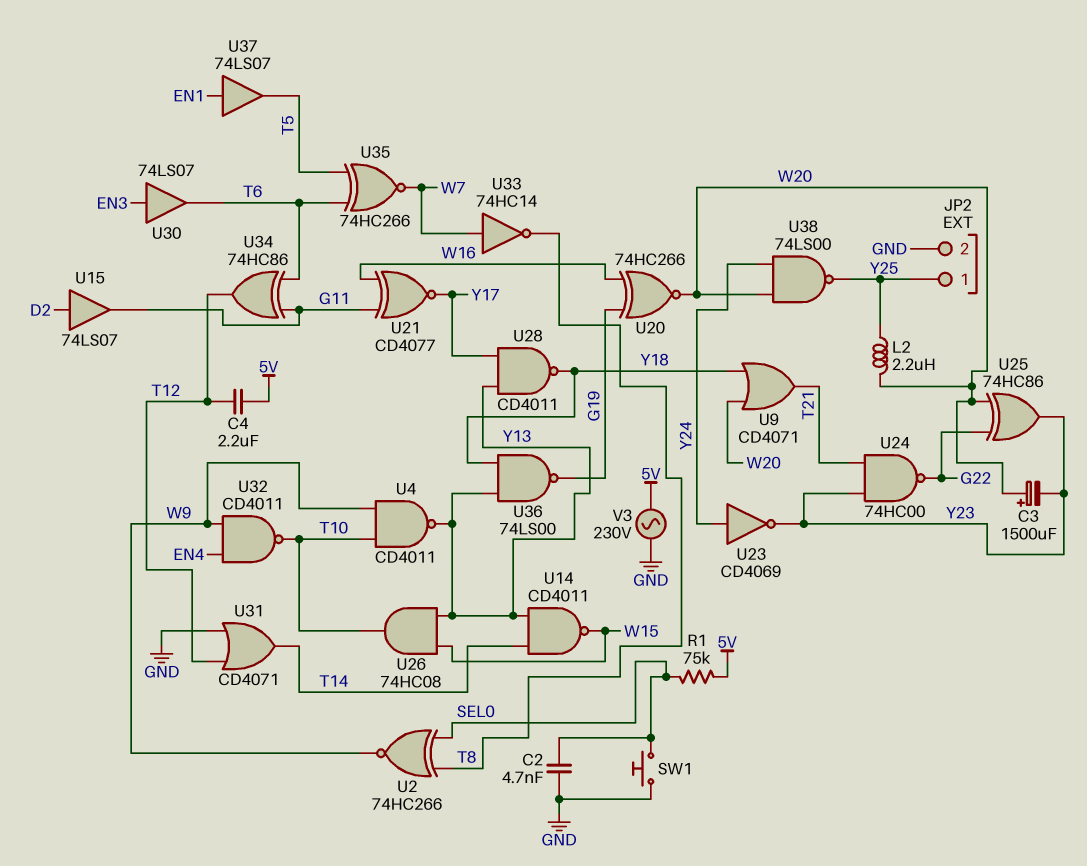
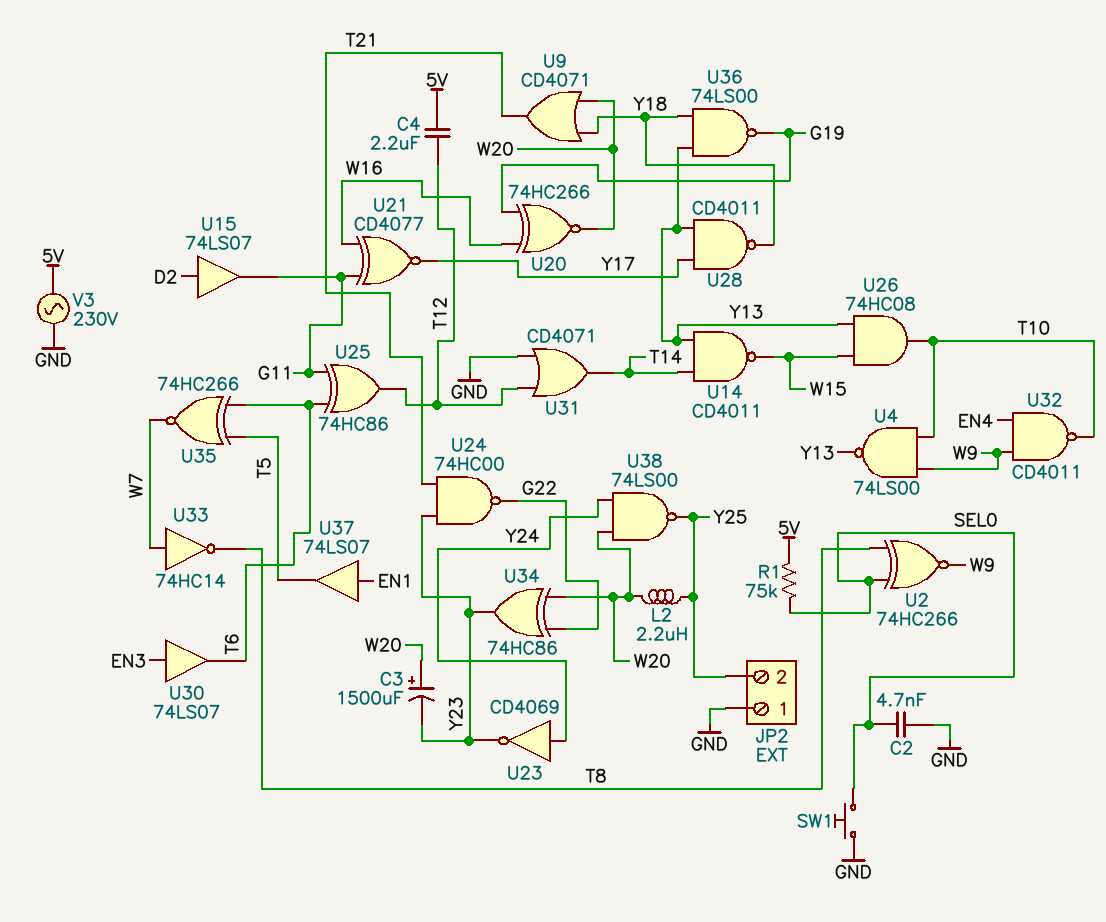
JP2 pin 1: Y25 -> GND
JP2 pin 2: GND -> Y25
U4: NAND CD4011 (in T10, in W9, out Y13) -> NAND 74LS00 (in T10, in W9, out Y13)
U25: XOR 74HC86 (in G22, in W20, out Y23) -> XOR 74HC86 (in G11, in T6, out T12)
U34: XOR 74HC86 (in G11, in T6, out T12) -> XOR 74HC86 (in G22, in W20, out Y23)

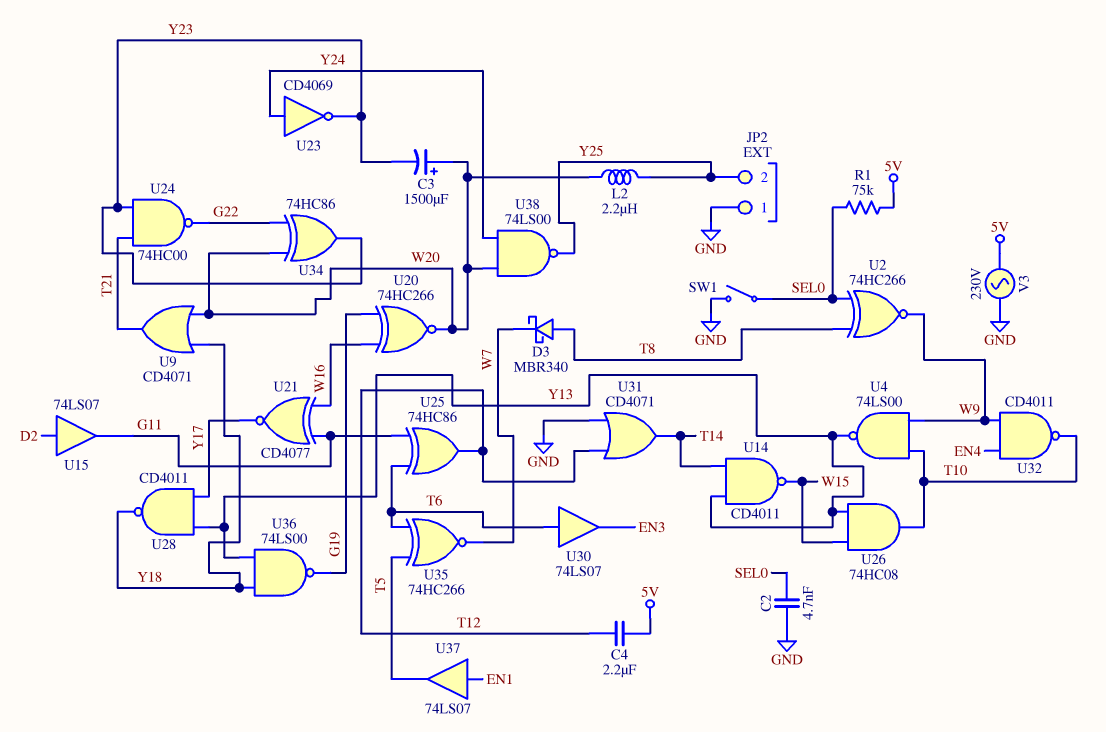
D3: none -> schottky MBR340 (A T8, K W7)
SW1: button (GND, SEL0) -> switch (GND, SEL0)
U30: buffer 74LS07 (in EN3, out T6) -> buffer 74LS07 (in T6, out EN3)
U33: NOT 74HC14 (in W7, out T8) -> none

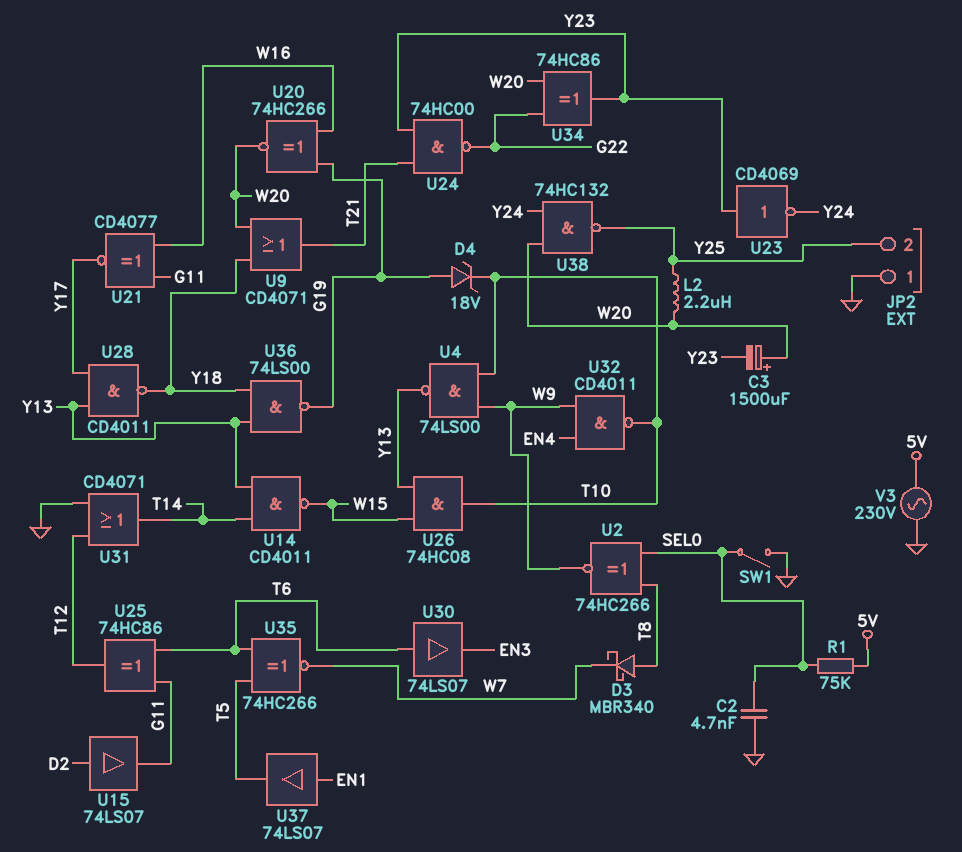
C4: 2.2uF (5V, T12) -> none
D4: none -> zener 18V (A G19, K T10)
U23: NOT CD4069 (in Y24, out Y23) -> NOT CD4069 (in Y23, out Y24)
U38: NAND 74LS00 (in W20, in Y24, out Y25) -> NAND 74HC132 (in W20, in Y24, out Y25)

